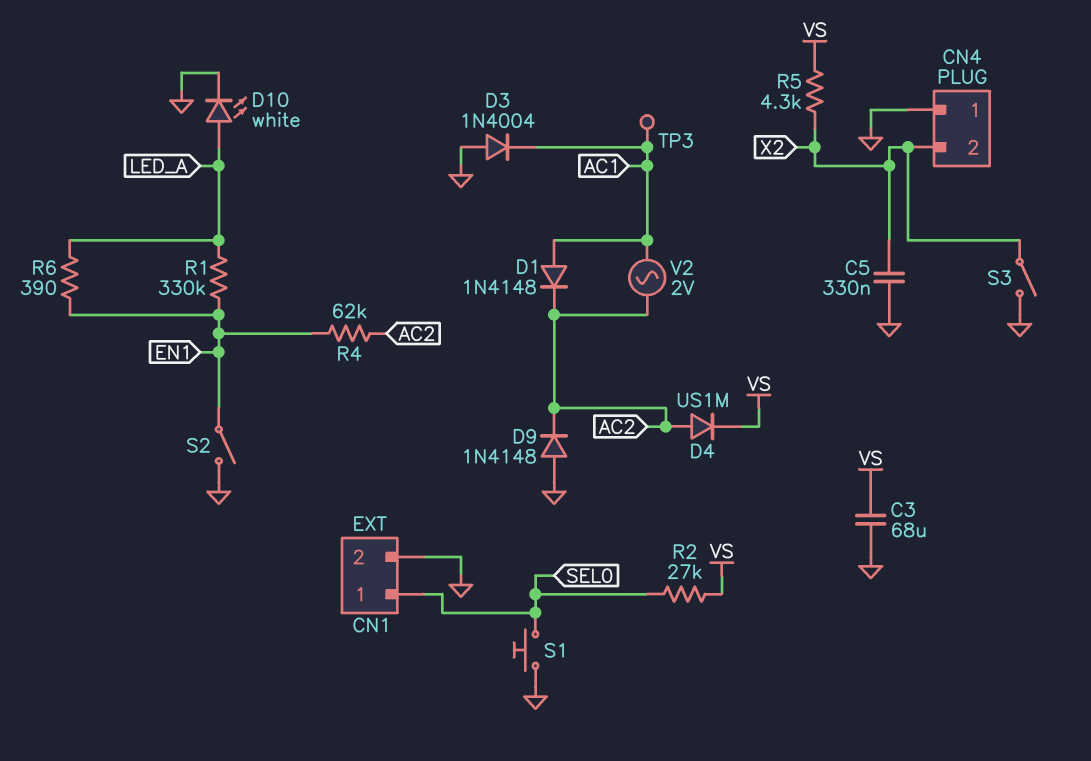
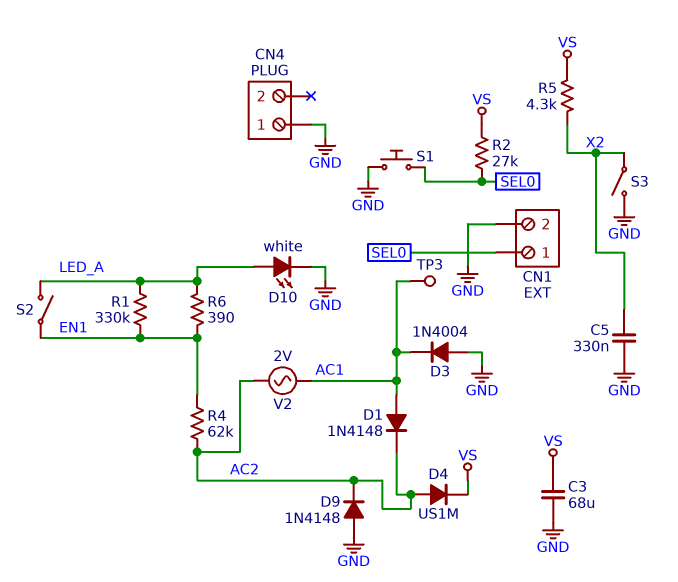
CN4 pin 2: X2 -> none
S2: switch (EN1, GND) -> switch (EN1, LED_A)

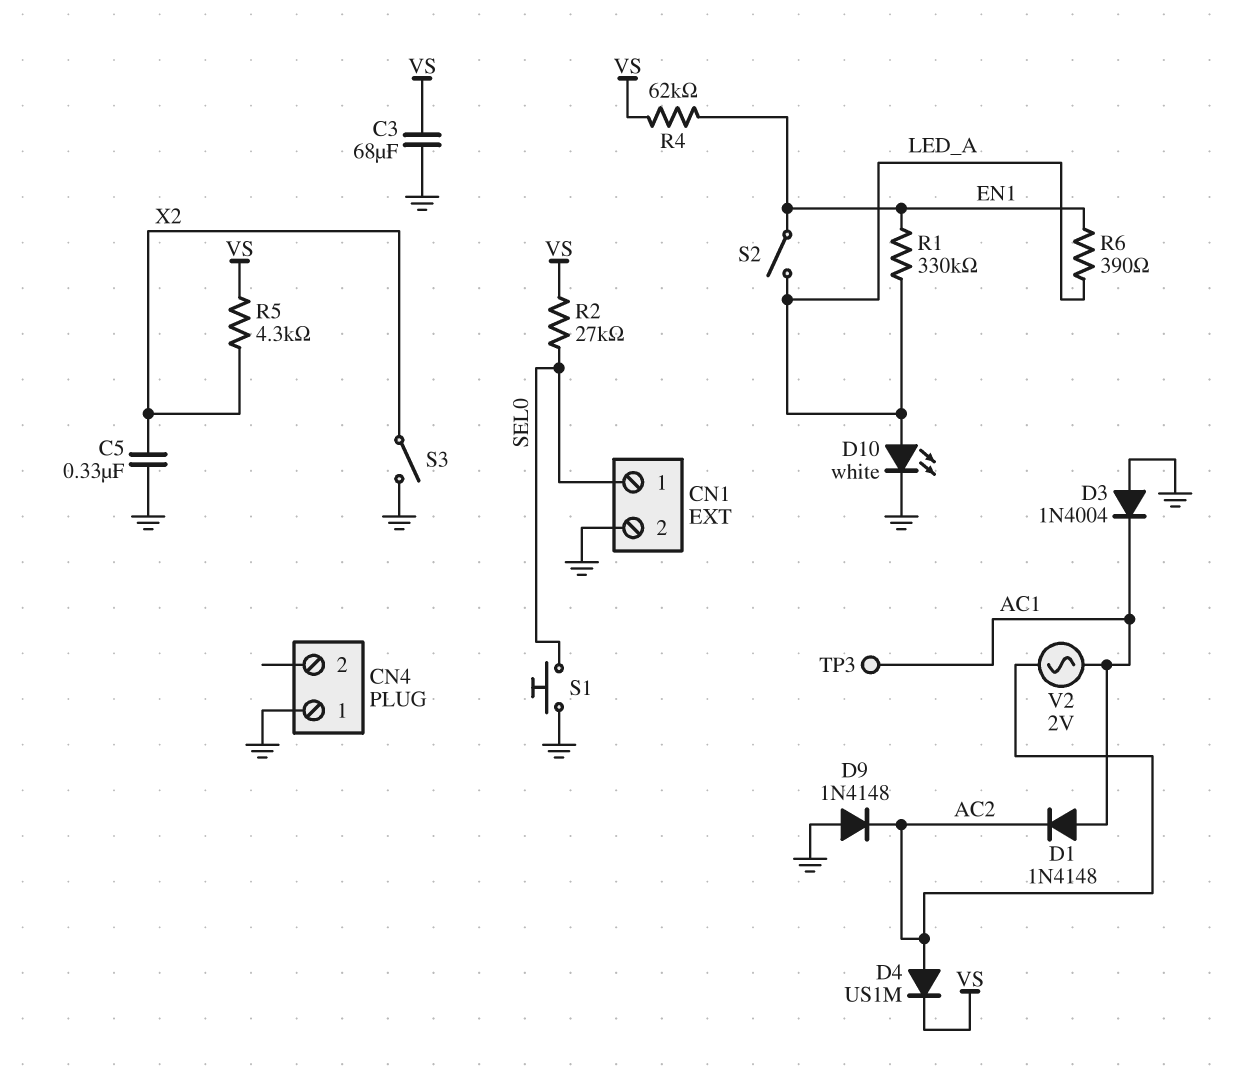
R4: 62k (AC2, EN1) -> 62k (EN1, VS)

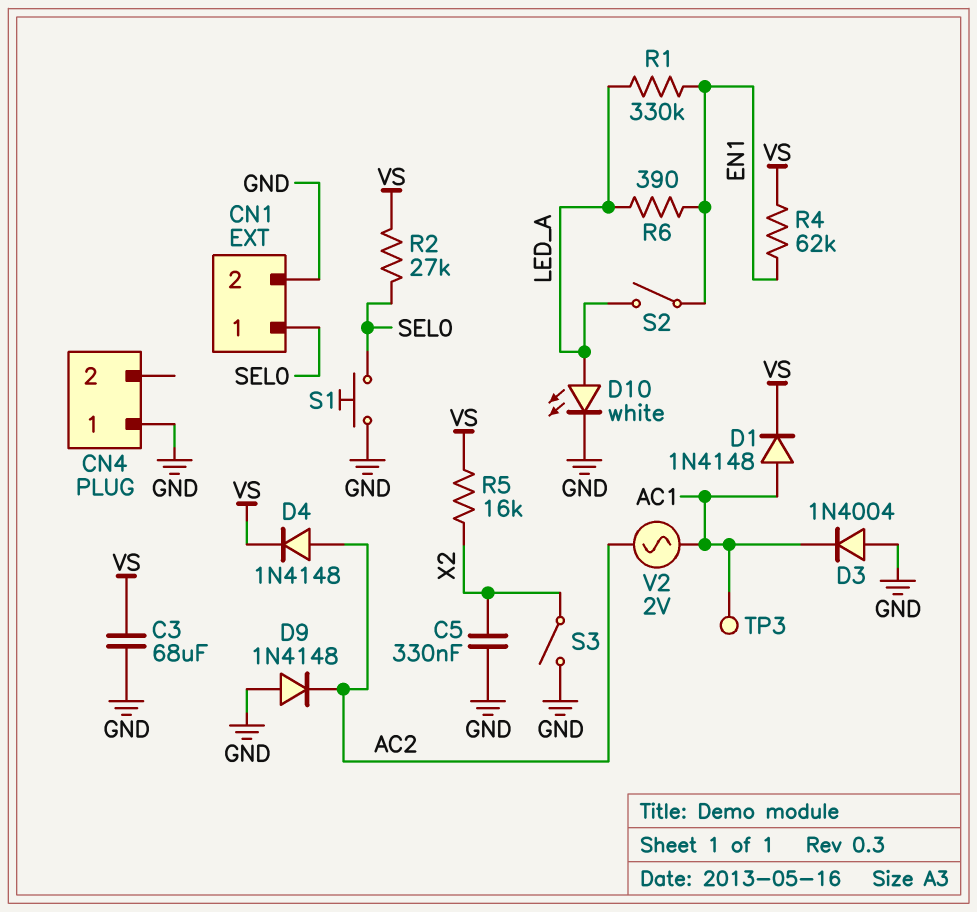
D1: diode 1N4148 (A AC1, K AC2) -> diode 1N4148 (A AC1, K VS)
D4: diode US1M (A AC2, K VS) -> diode 1N4148 (A AC2, K VS)
R5: 4.3k (VS, X2) -> 16k (VS, X2)

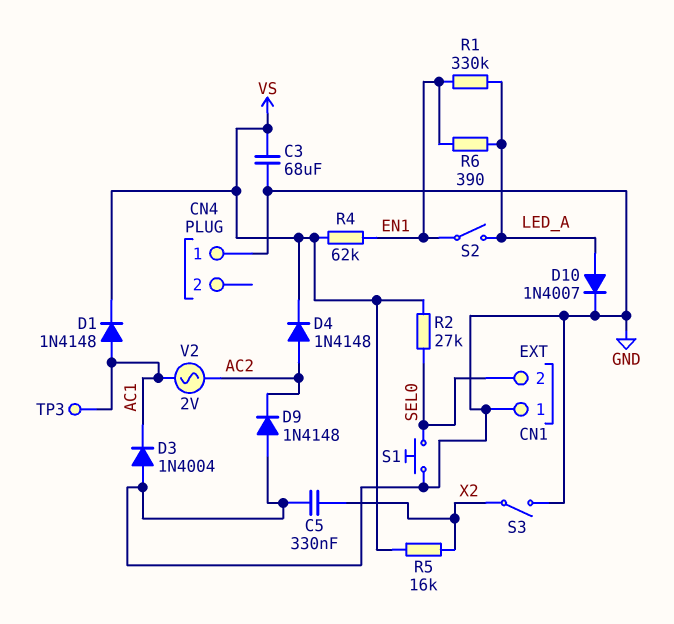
CN1 pin 1: SEL0 -> GND
CN1 pin 2: GND -> SEL0
D10: LED white (A LED_A, K GND) -> diode 1N4007 (A LED_A, K GND)

